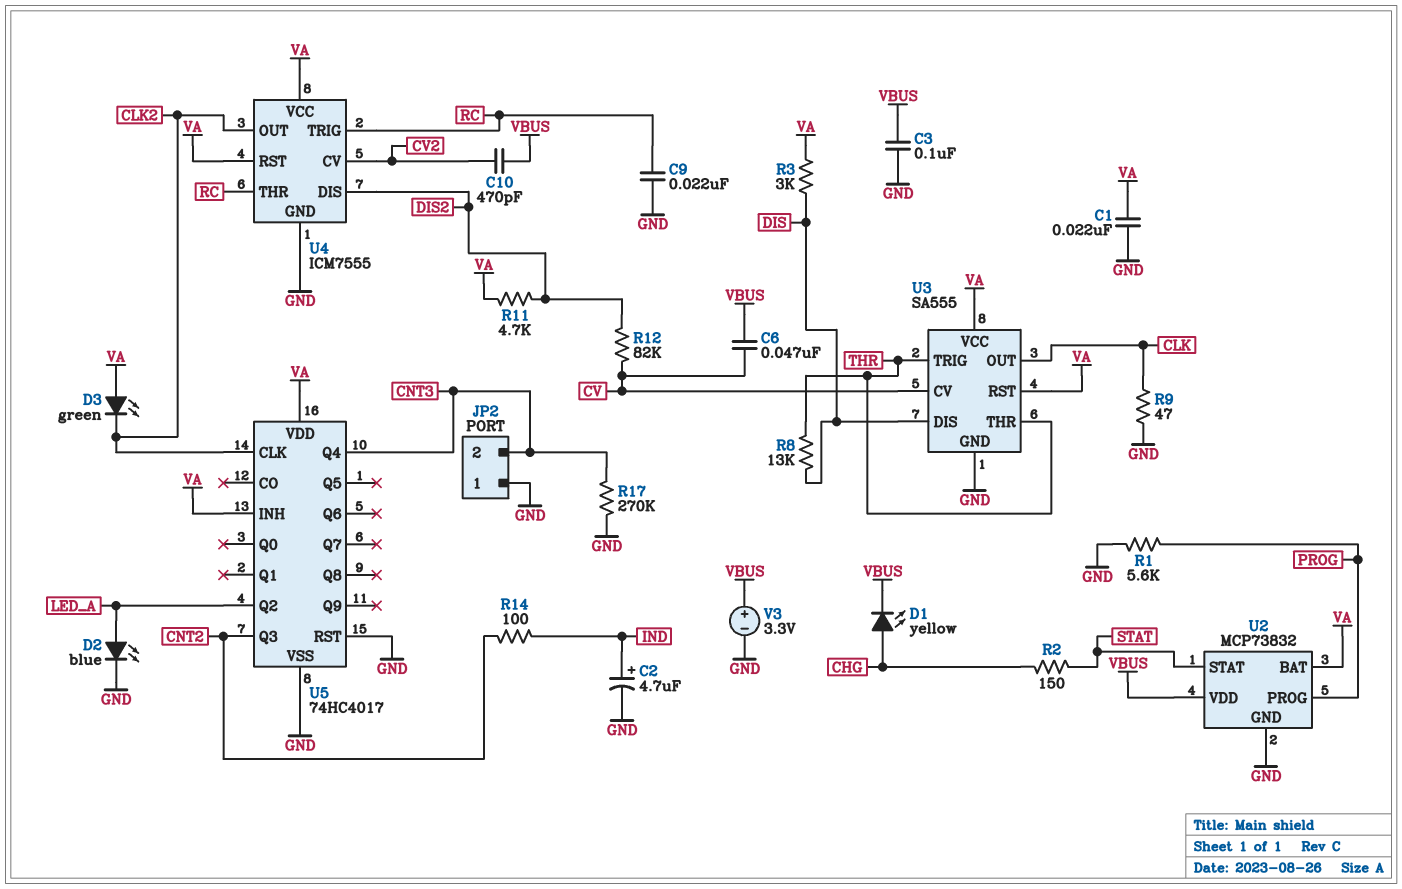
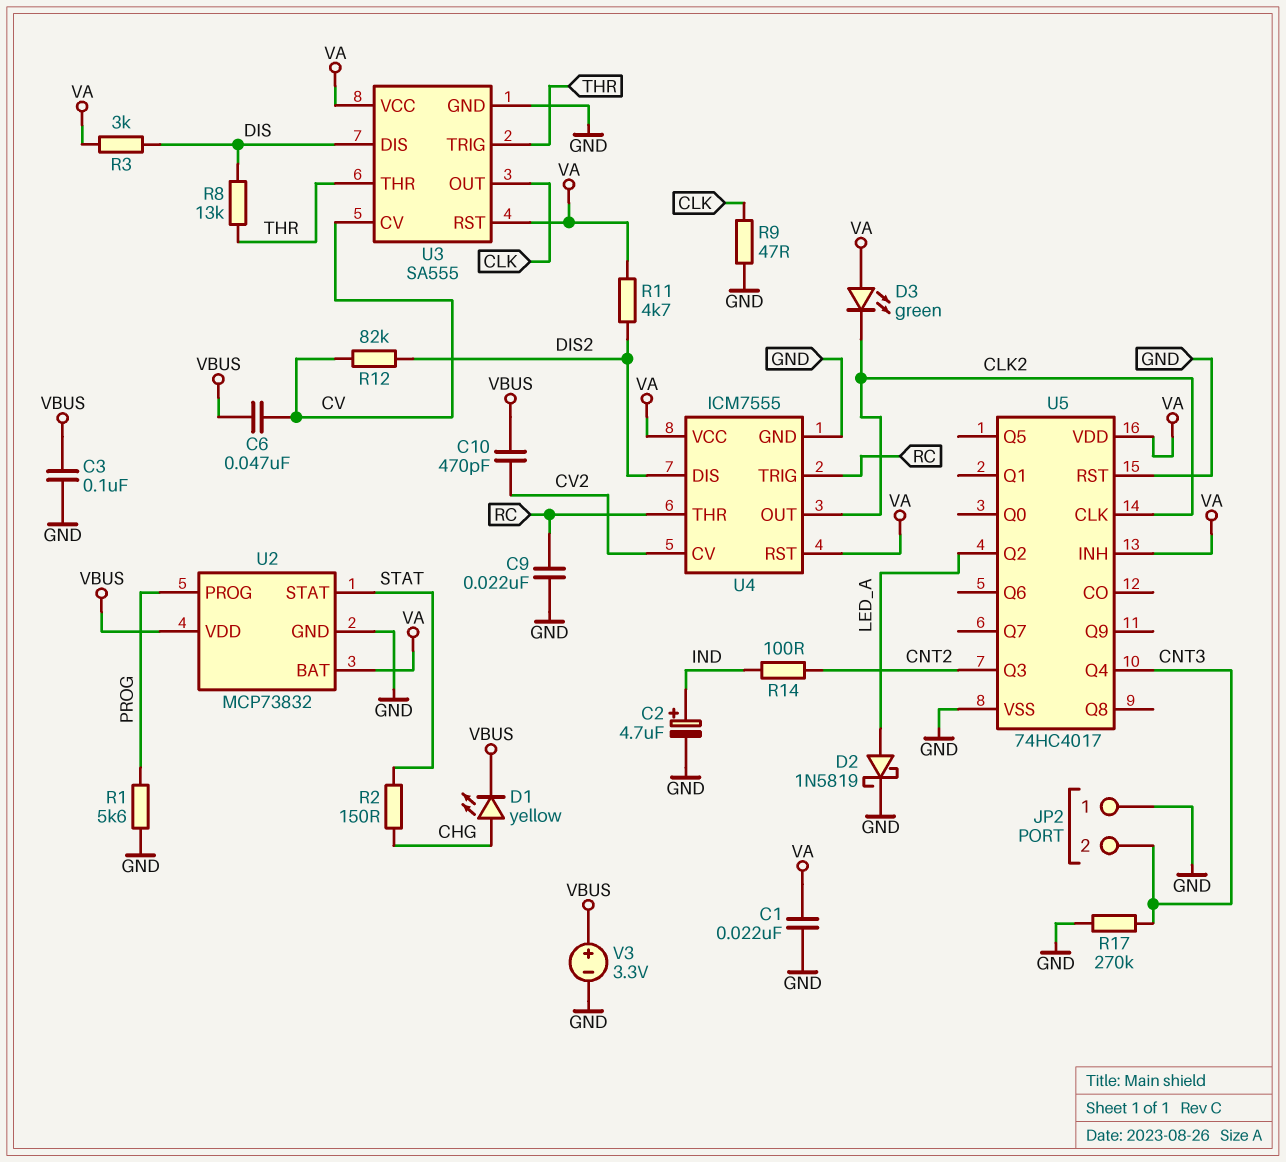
D2: LED blue (A LED_A, K GND) -> schottky 1N5819 (A LED_A, K GND)

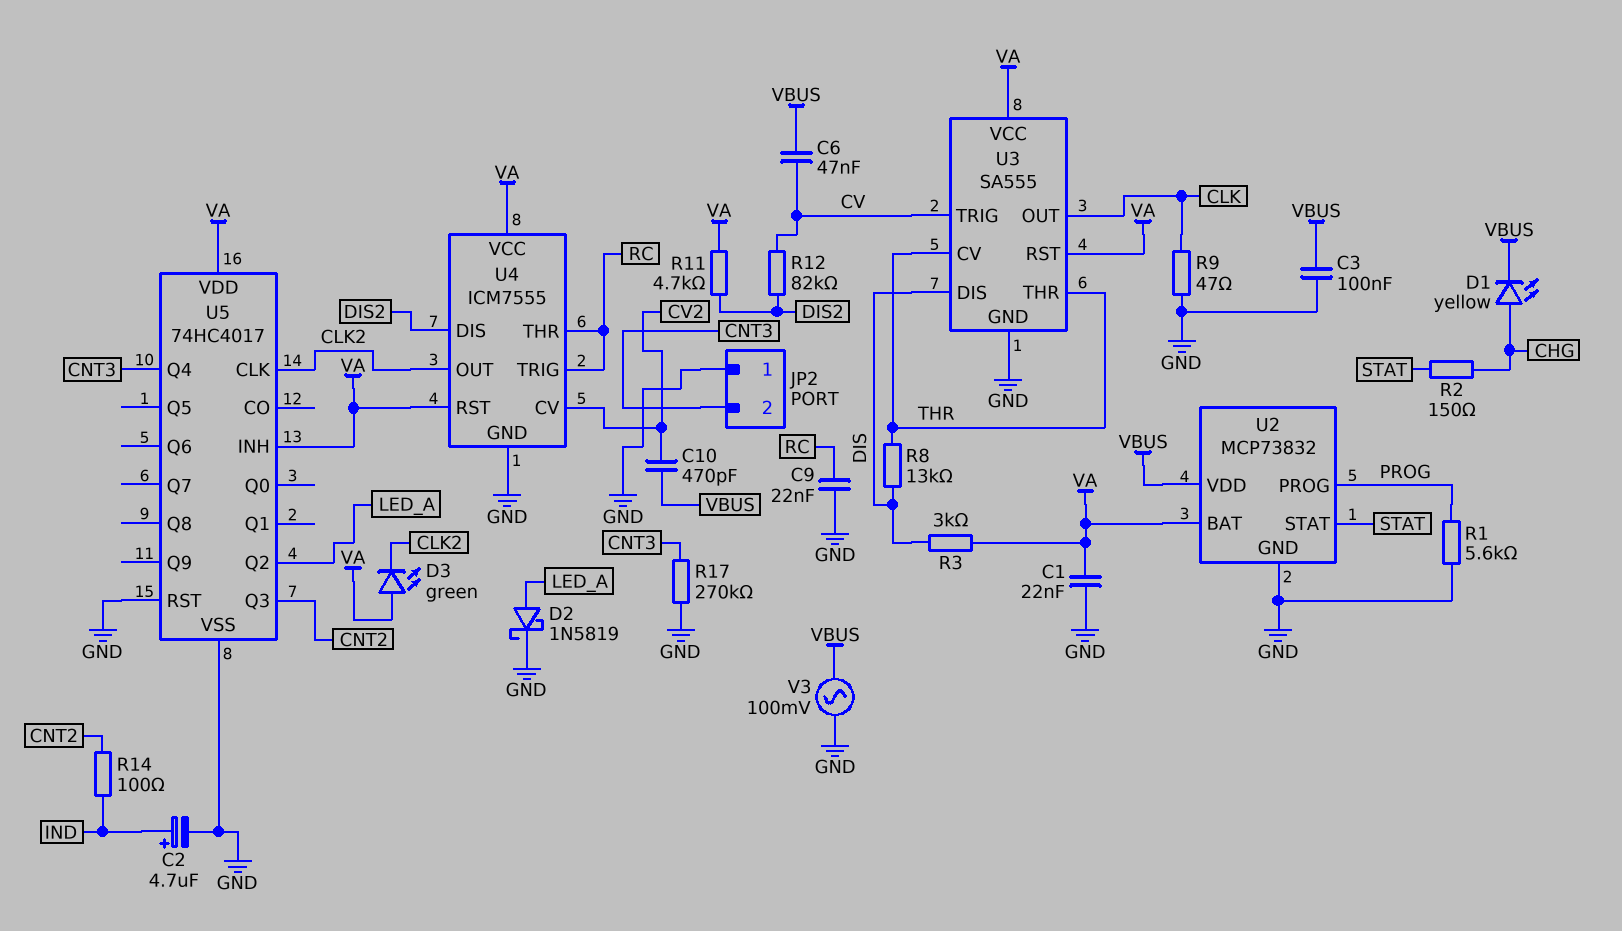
U3 pin CV: CV -> THR
U3 pin TRIG: THR -> CV
V3: 3.3V (plus VBUS, minus GND) -> AC 100mV (GND, VBUS)

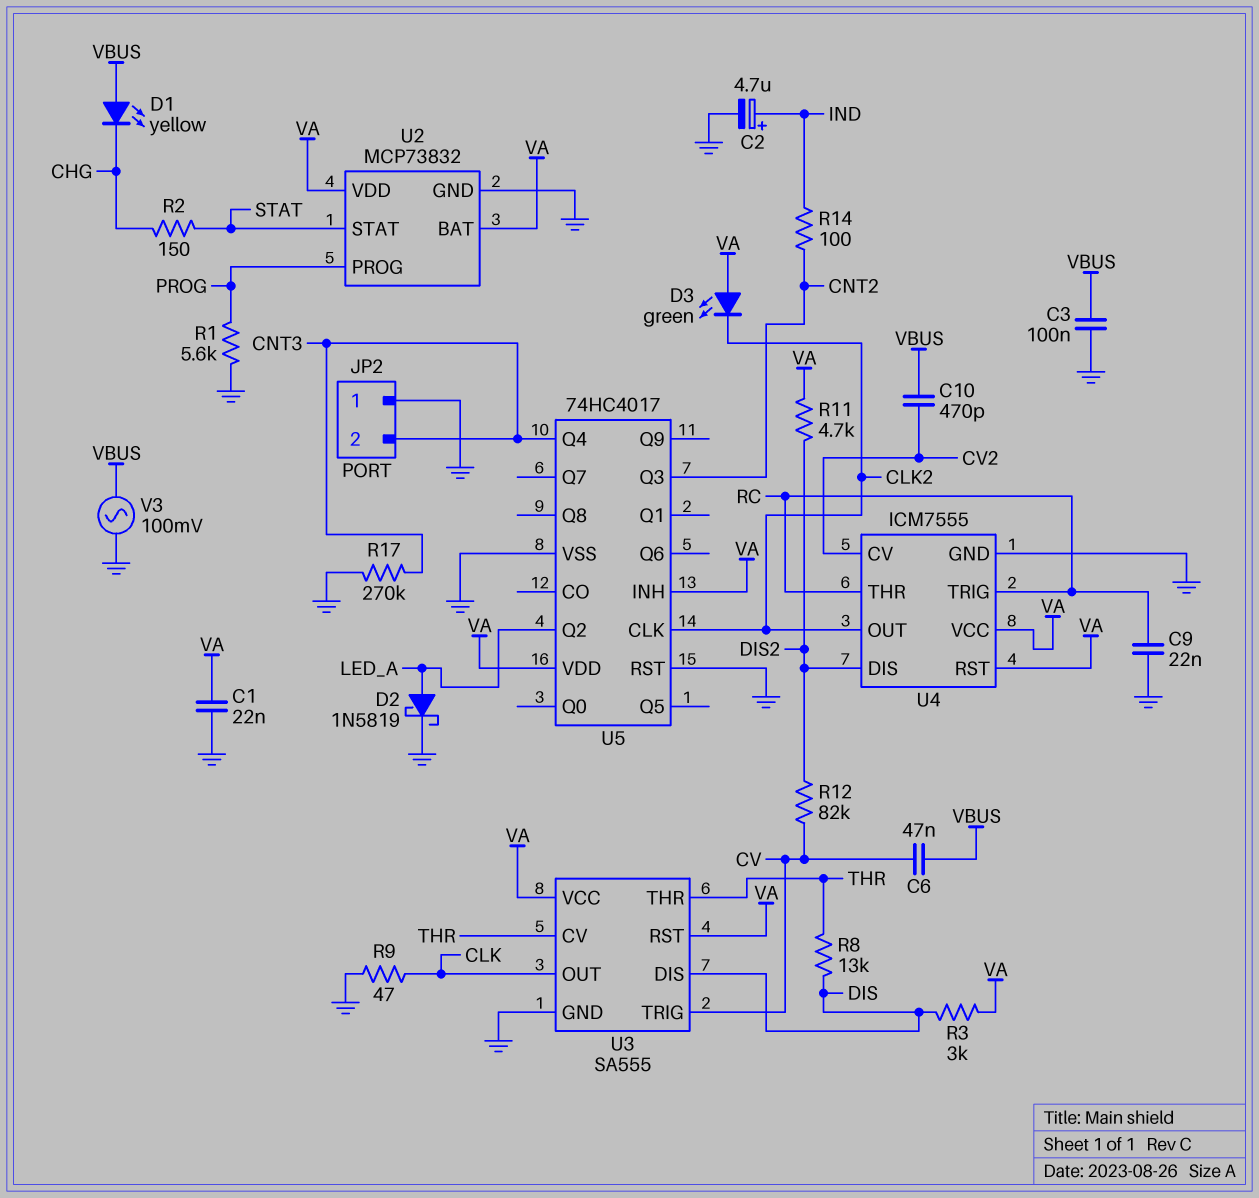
D1: LED yellow (A CHG, K VBUS) -> LED yellow (A VBUS, K CHG)
U2 pin VDD: VBUS -> VA

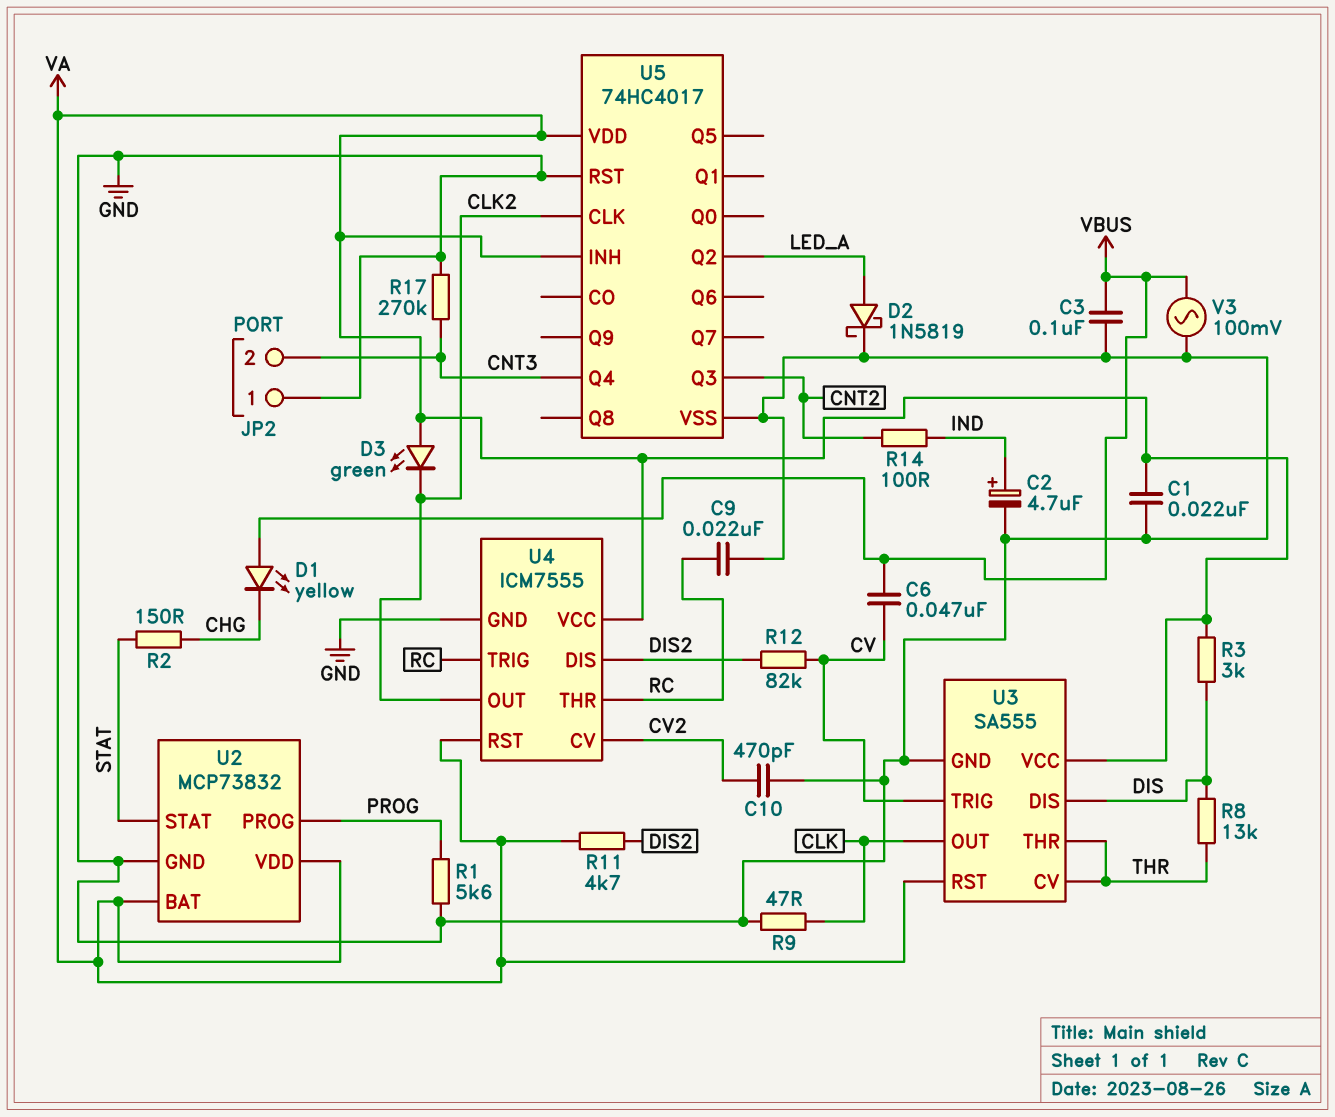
C10: 470pF (CV2, VBUS) -> 470pF (CV2, GND)

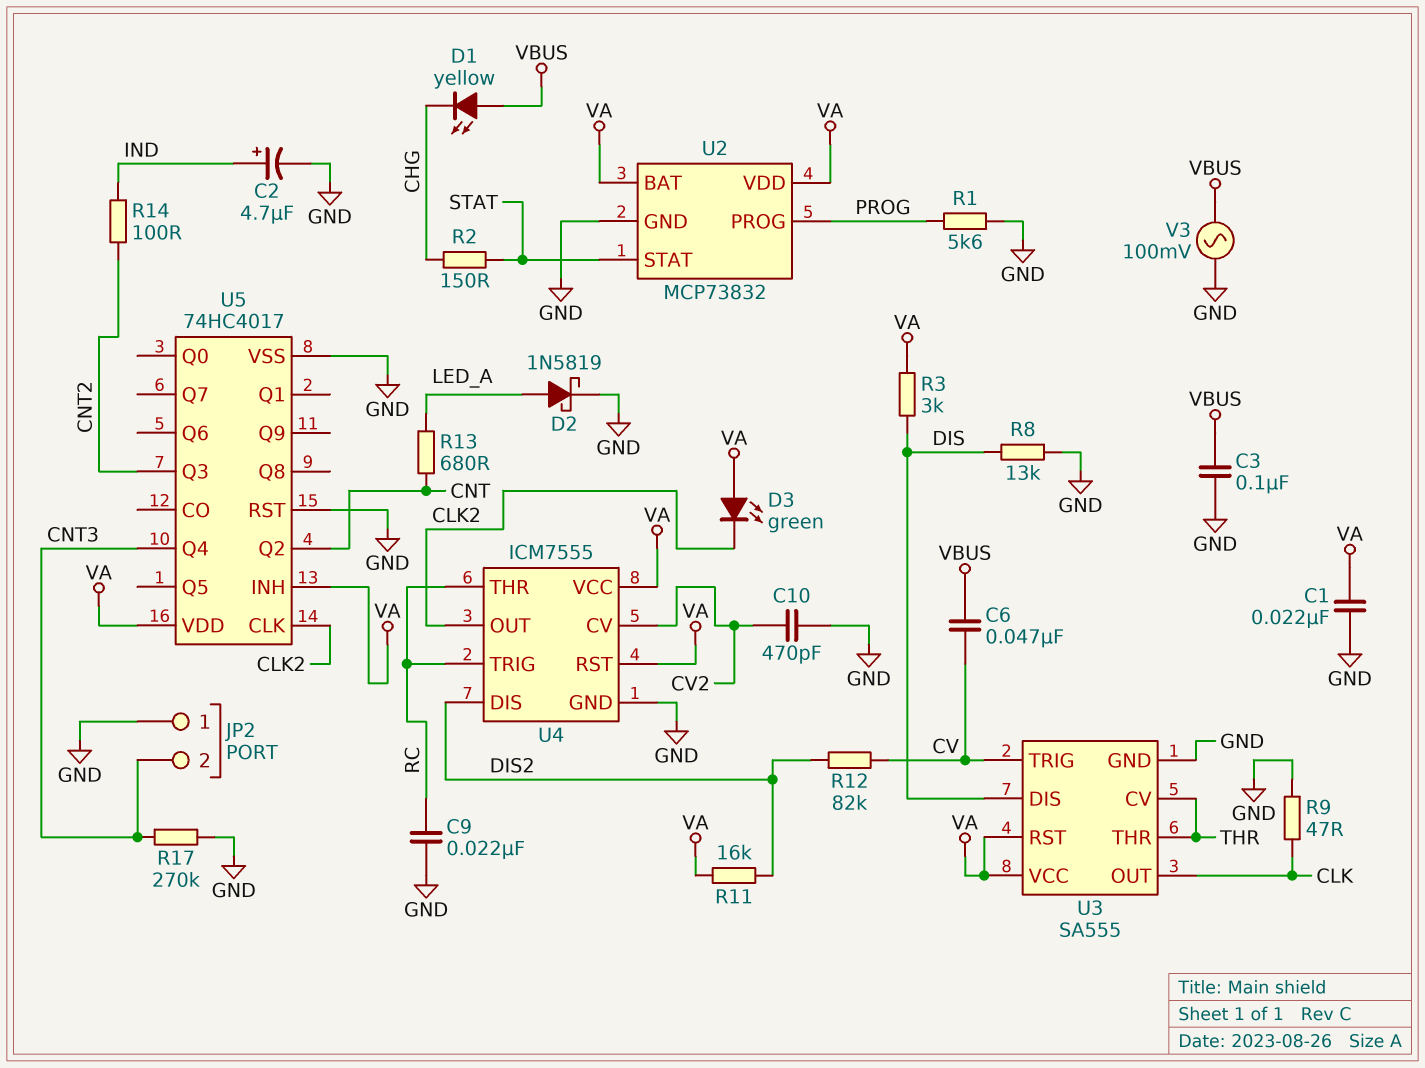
R8: 13k (DIS, THR) -> 13k (DIS, GND)
R11: 4.7k (DIS2, VA) -> 16k (DIS2, VA)
R13: none -> 680 (CNT, LED_A)
U5 pin Q2: LED_A -> CNT

